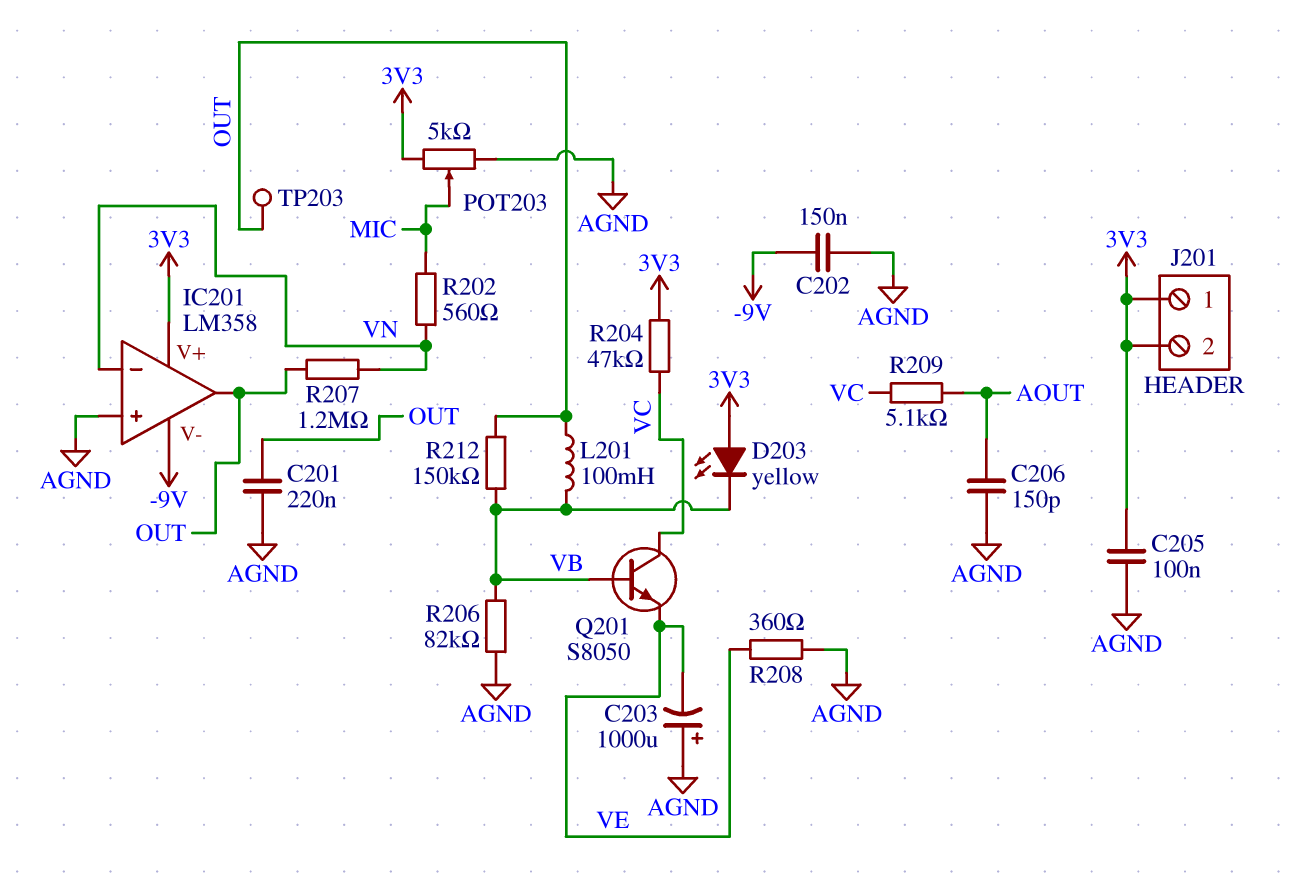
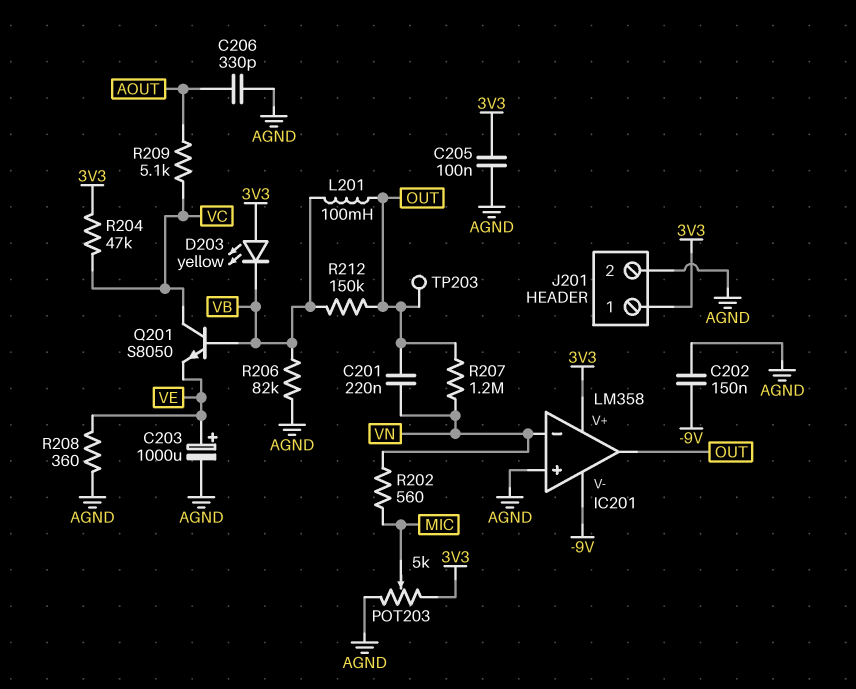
C201: 220nF (AGND, OUT) -> 220nF (OUT, VN)
C203: 1000uF (plus AGND, minus VE) -> 1000uF (plus VE, minus AGND)
C206: 150pF (AGND, AOUT) -> 330pF (AGND, AOUT)
J201 pin 2: 3V3 -> AGND

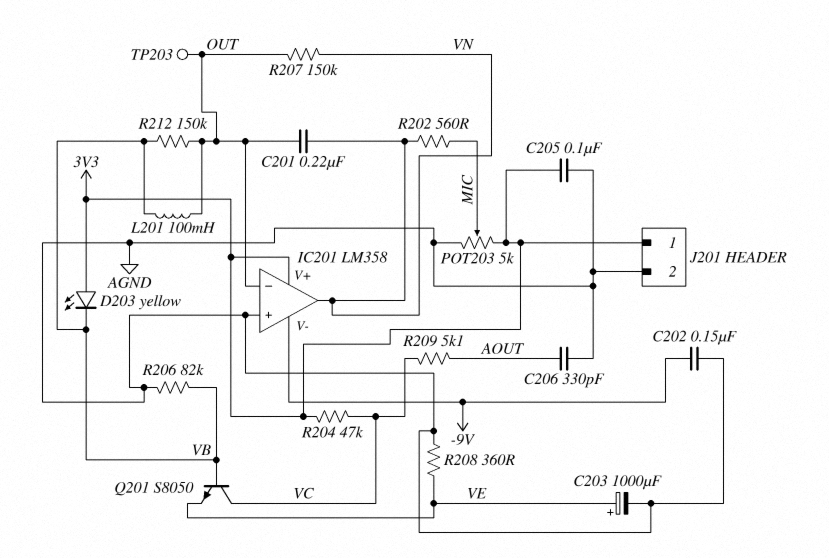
IC201 pin in-: VN -> OUT
IC201 pin out: OUT -> VN
R207: 1.2M (OUT, VN) -> 150k (OUT, VN)

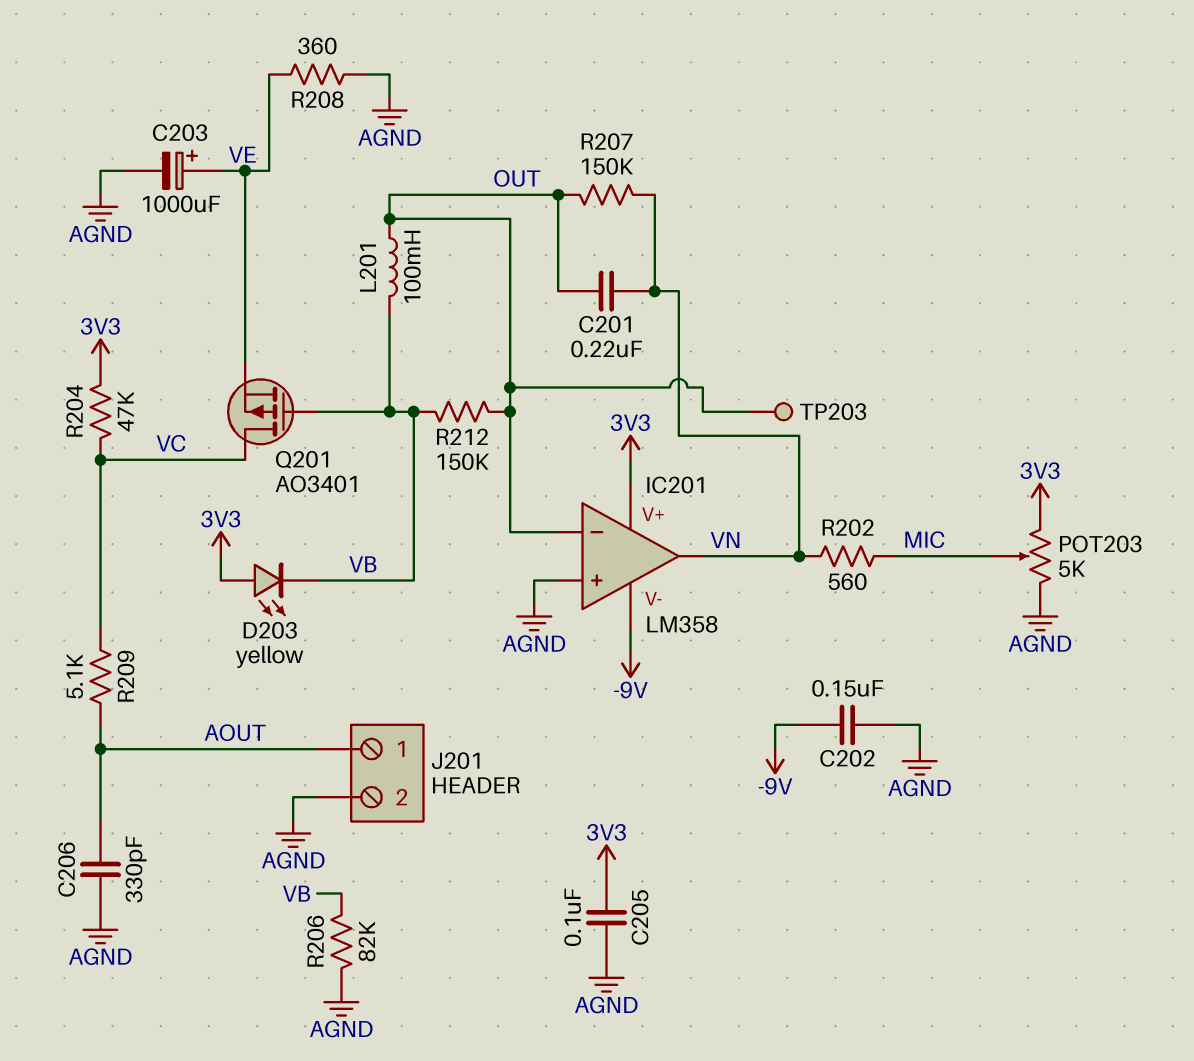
J201 pin 1: 3V3 -> AOUT
Q201: NPN S8050 (B VB, C VC, E VE) -> PMOS AO3401 (G VB, D VC, S VE)

